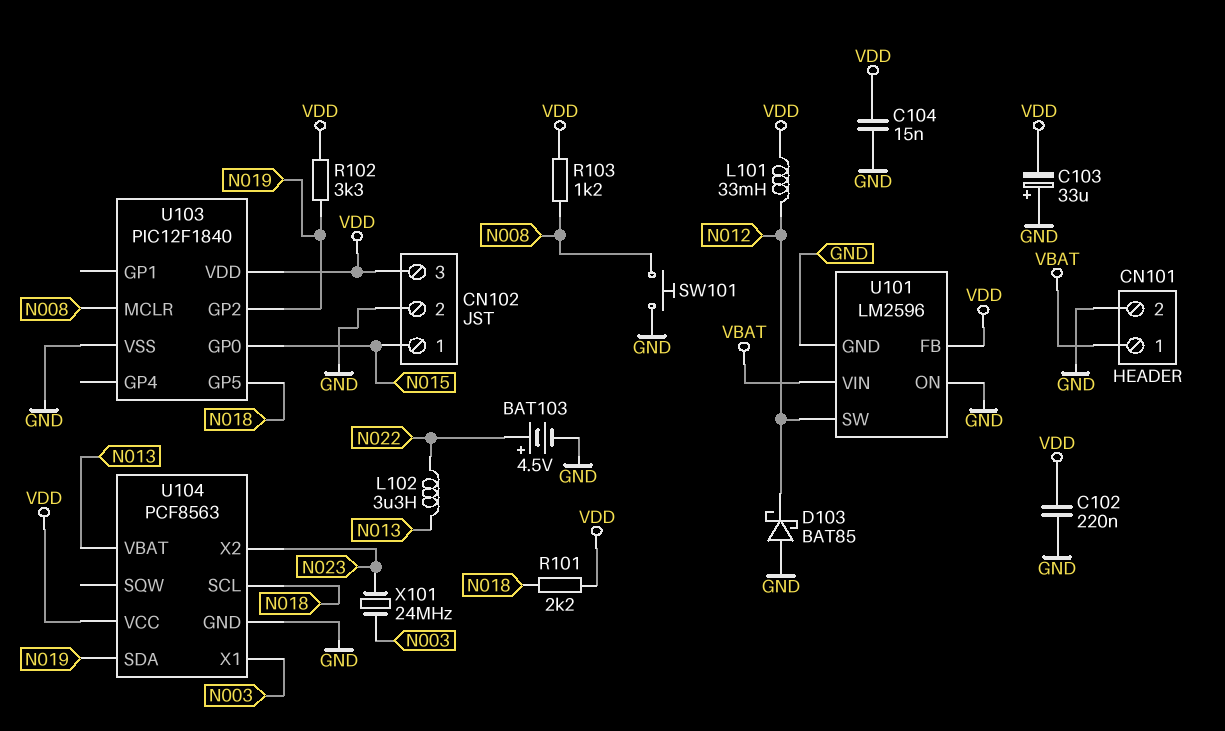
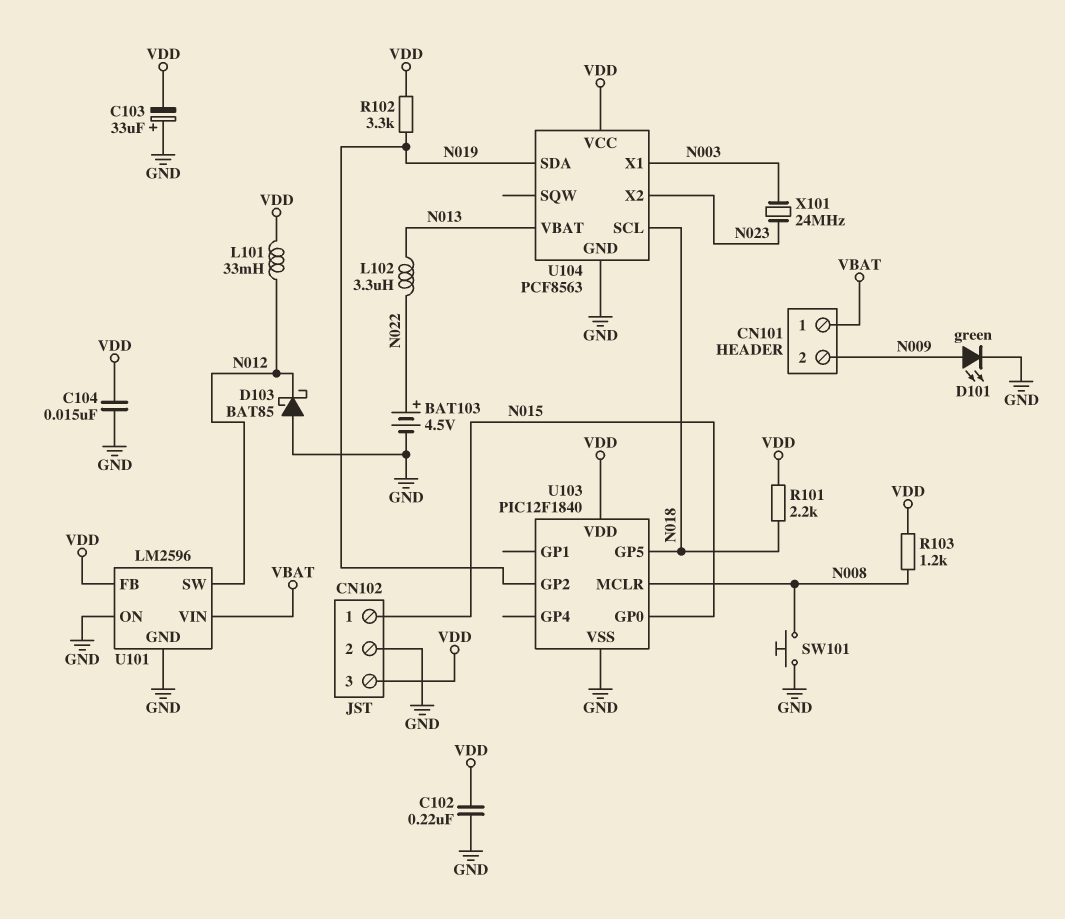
CN101 pin 2: GND -> N009
D101: none -> LED green (A N009, K GND)

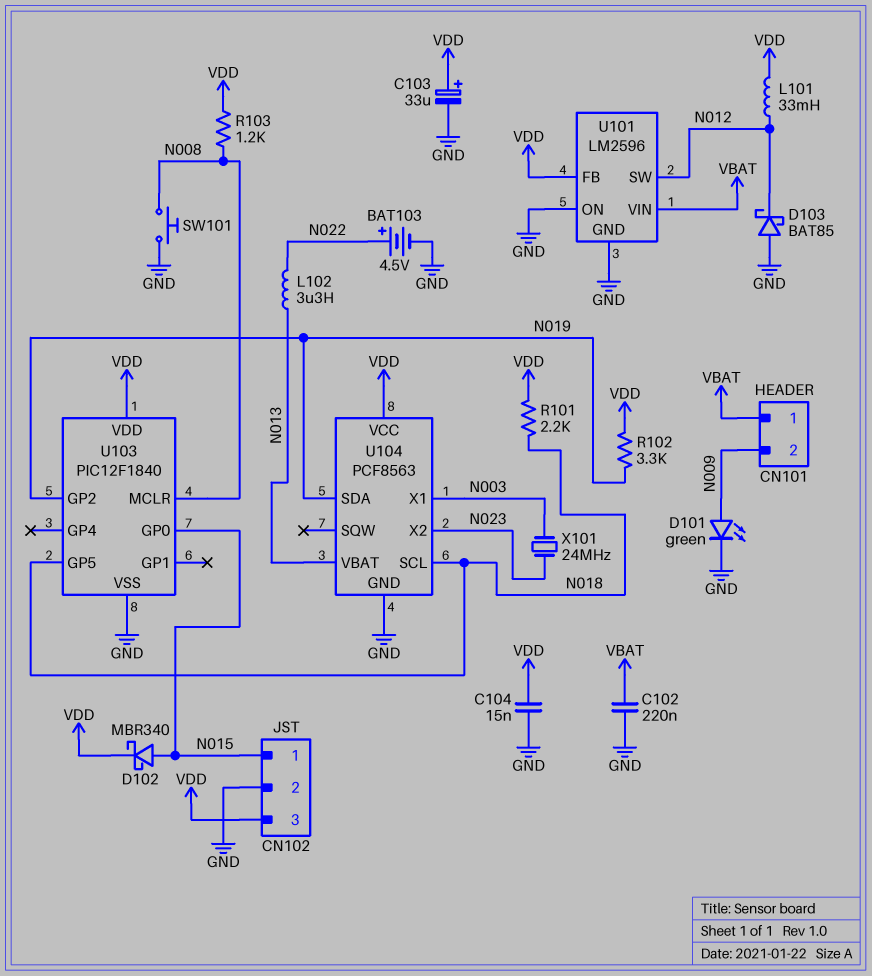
C102: 220nF (GND, VDD) -> 220nF (GND, VBAT)
C103: 33uF (plus GND, minus VDD) -> 33uF (plus VDD, minus GND)
D102: none -> schottky MBR340 (A N015, K VDD)

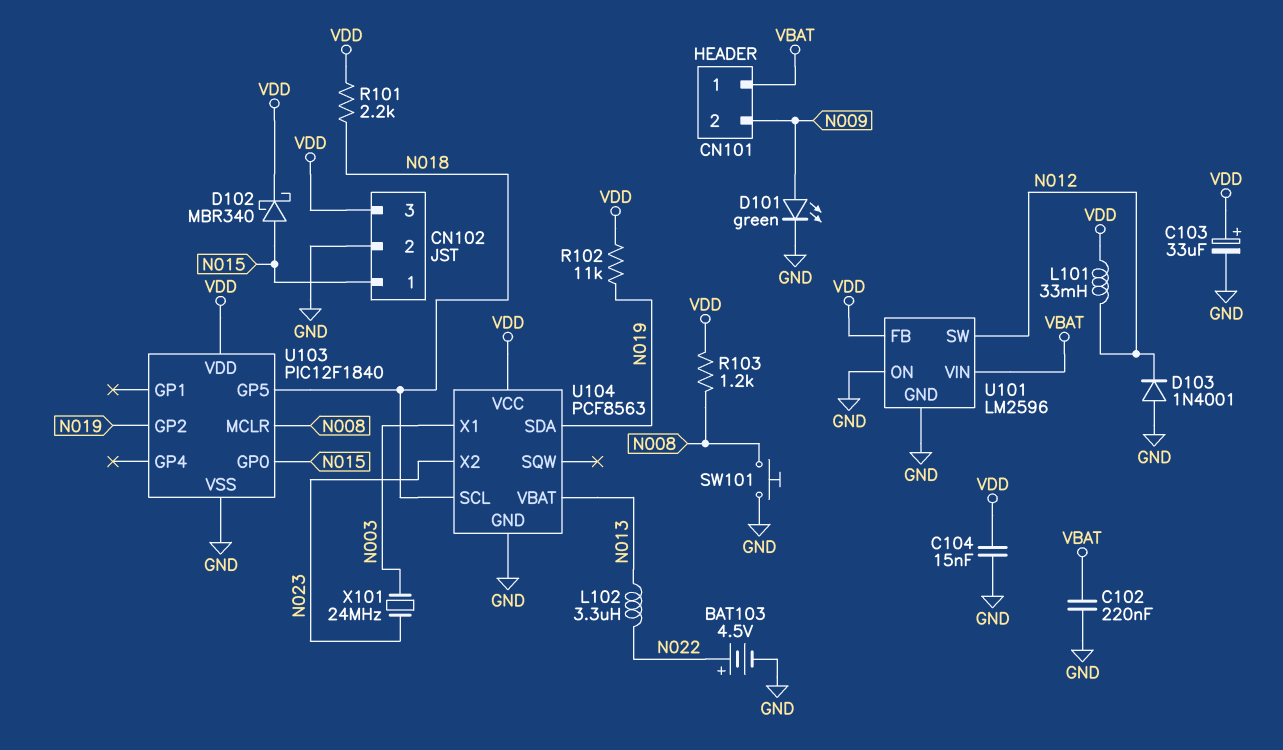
D103: schottky BAT85 (A GND, K N012) -> diode 1N4001 (A GND, K N012)
R102: 3.3k (N019, VDD) -> 11k (N019, VDD)

